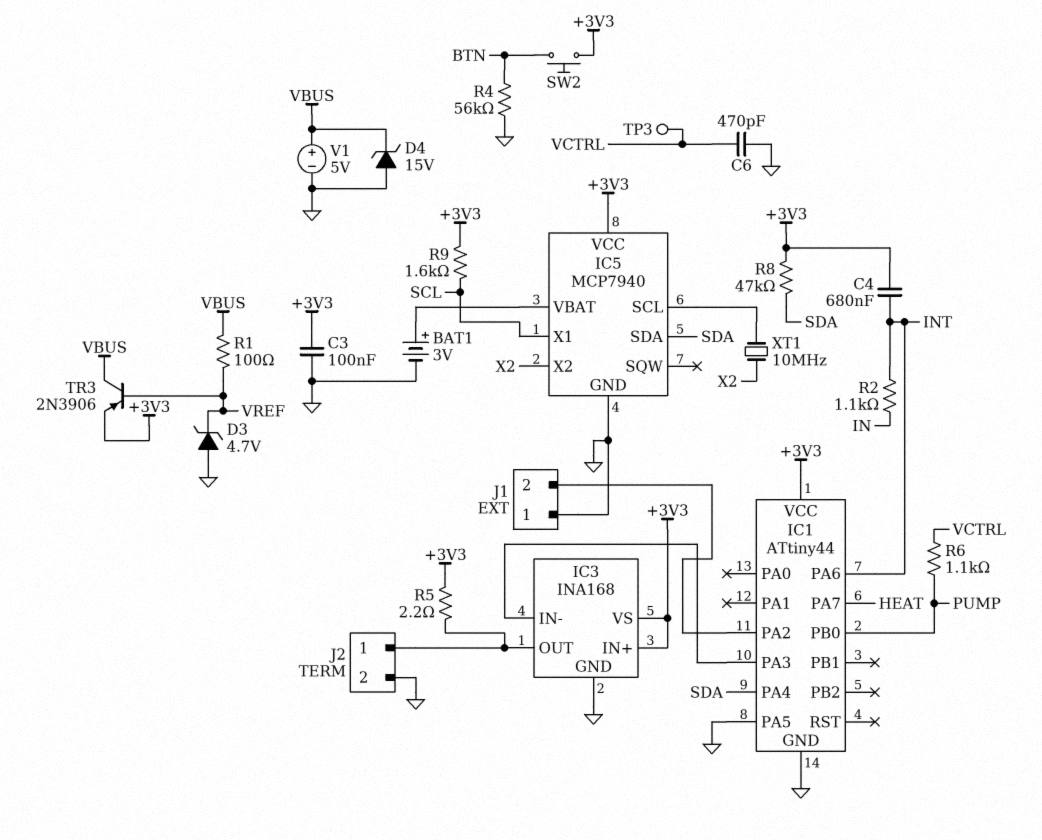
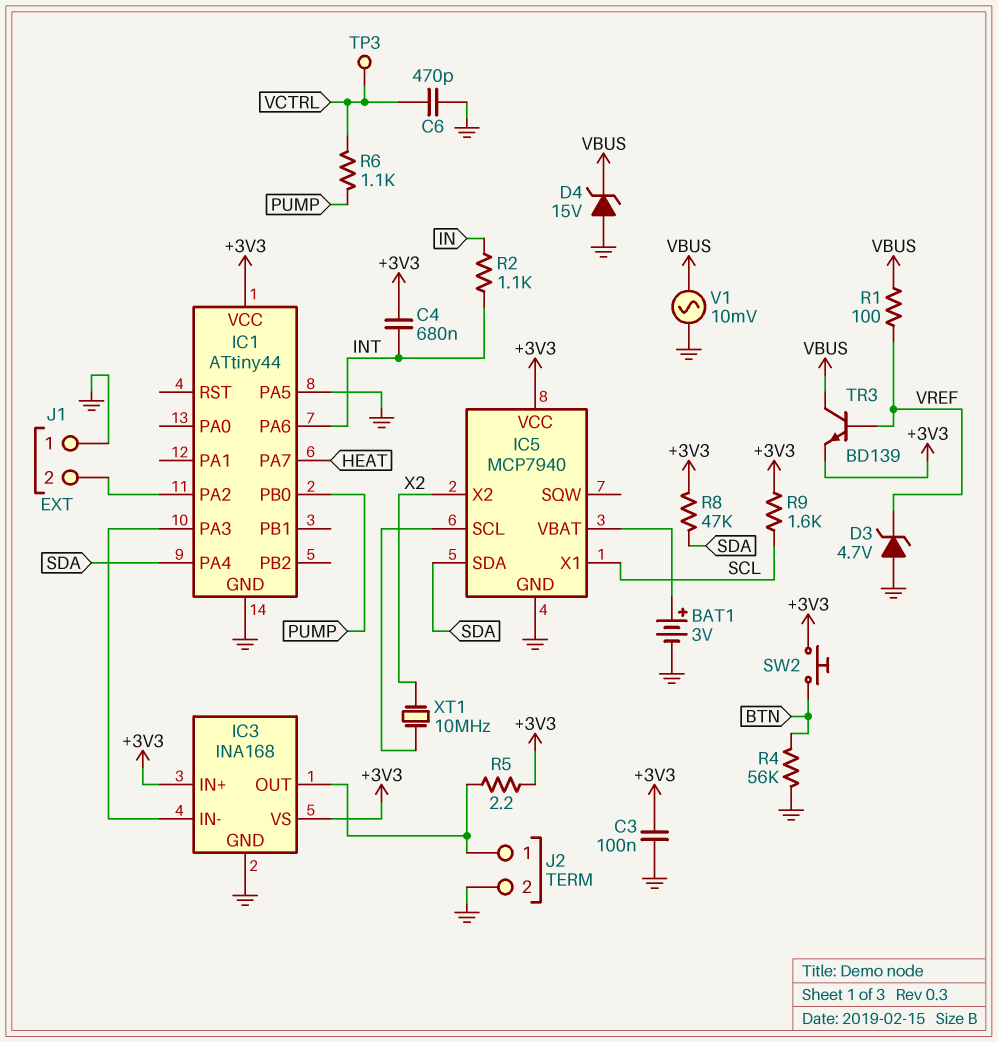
TR3: PNP 2N3906 (B VREF, C VBUS, E +3V3) -> NPN BD139 (B VREF, C VBUS, E +3V3)
V1: 5V (plus VBUS, minus GND) -> AC 10mV (GND, VBUS)

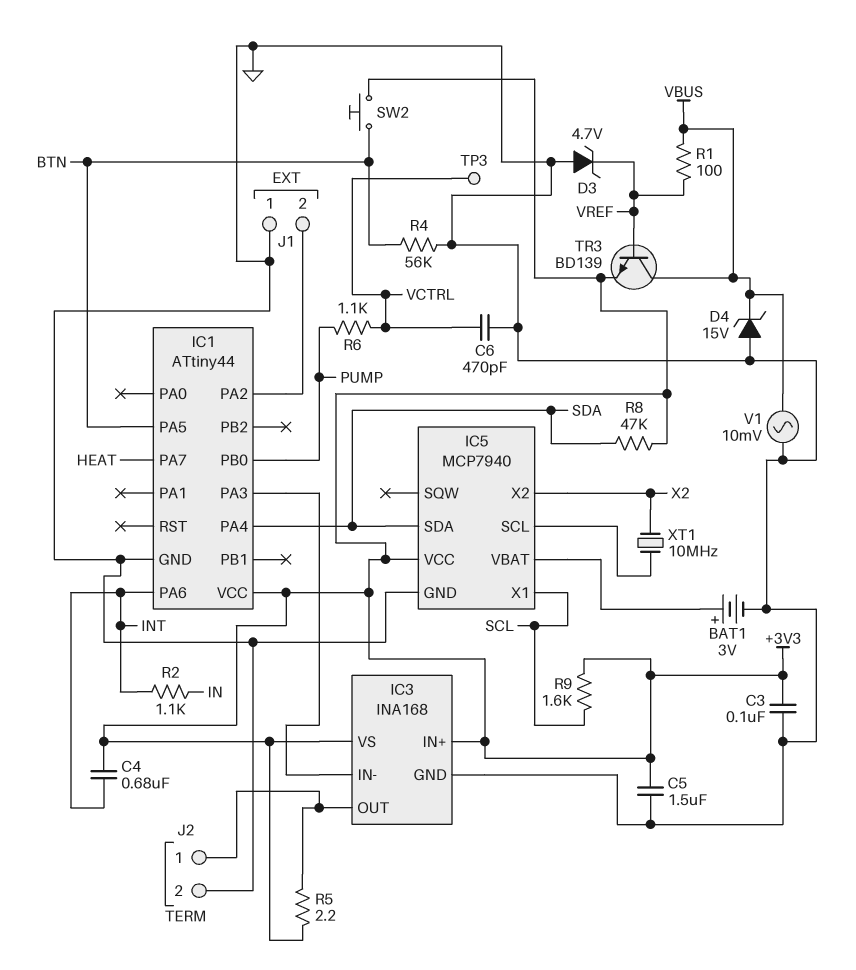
C5: none -> 1.5uF (+3V3, GND)
IC1 pin PA5: GND -> BTN

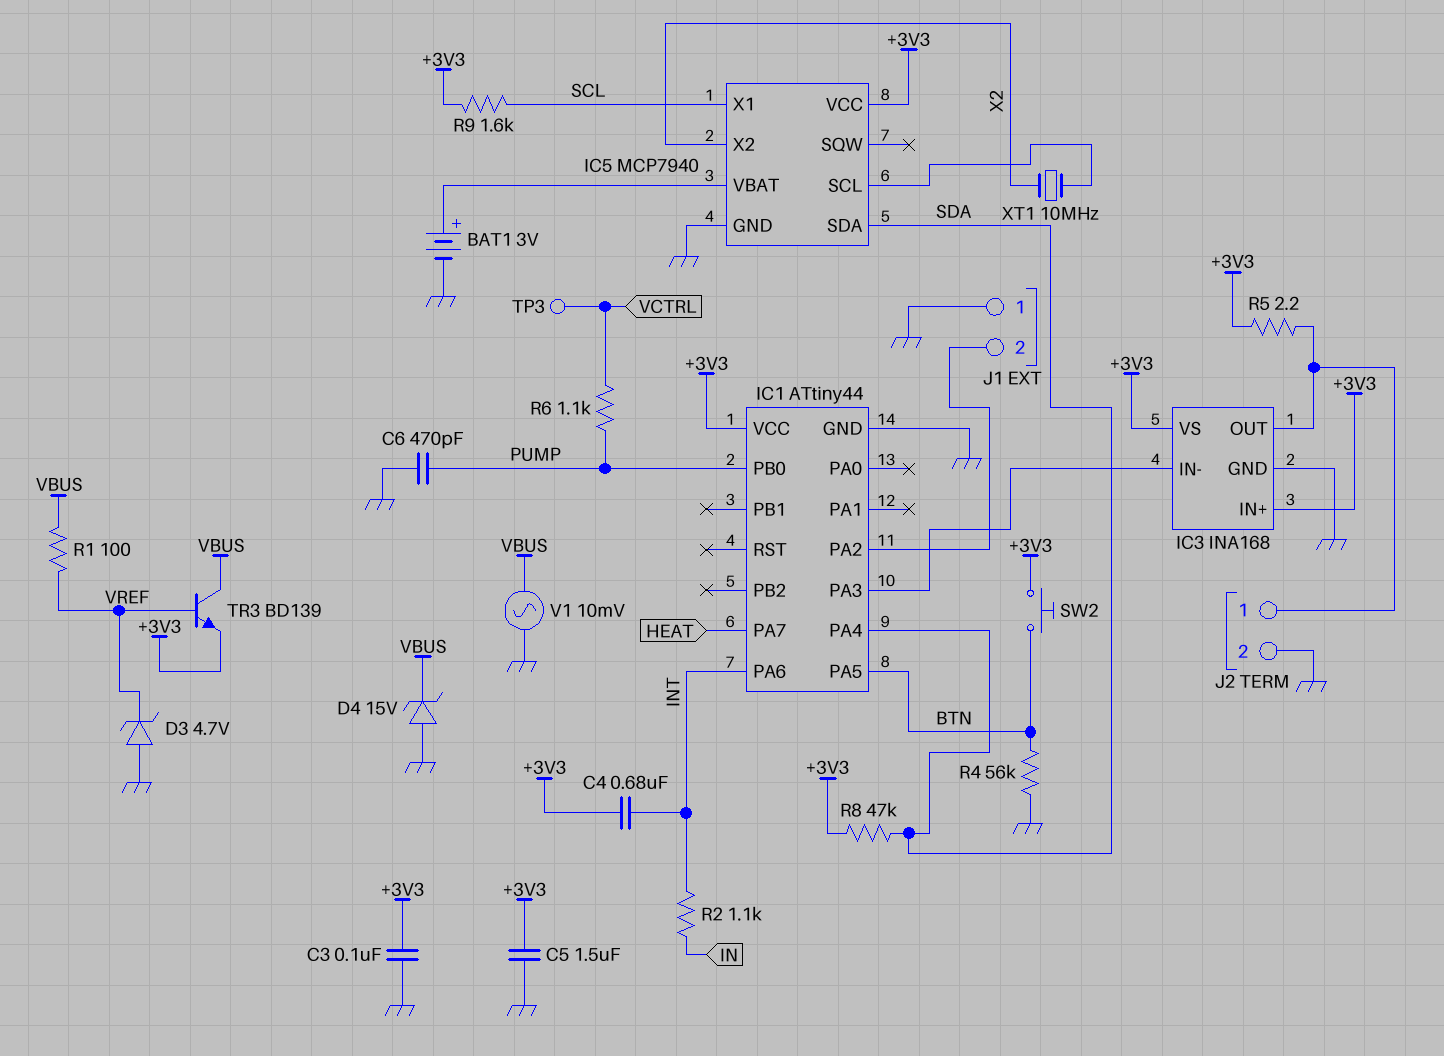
C6: 470pF (GND, VCTRL) -> 470pF (GND, PUMP)

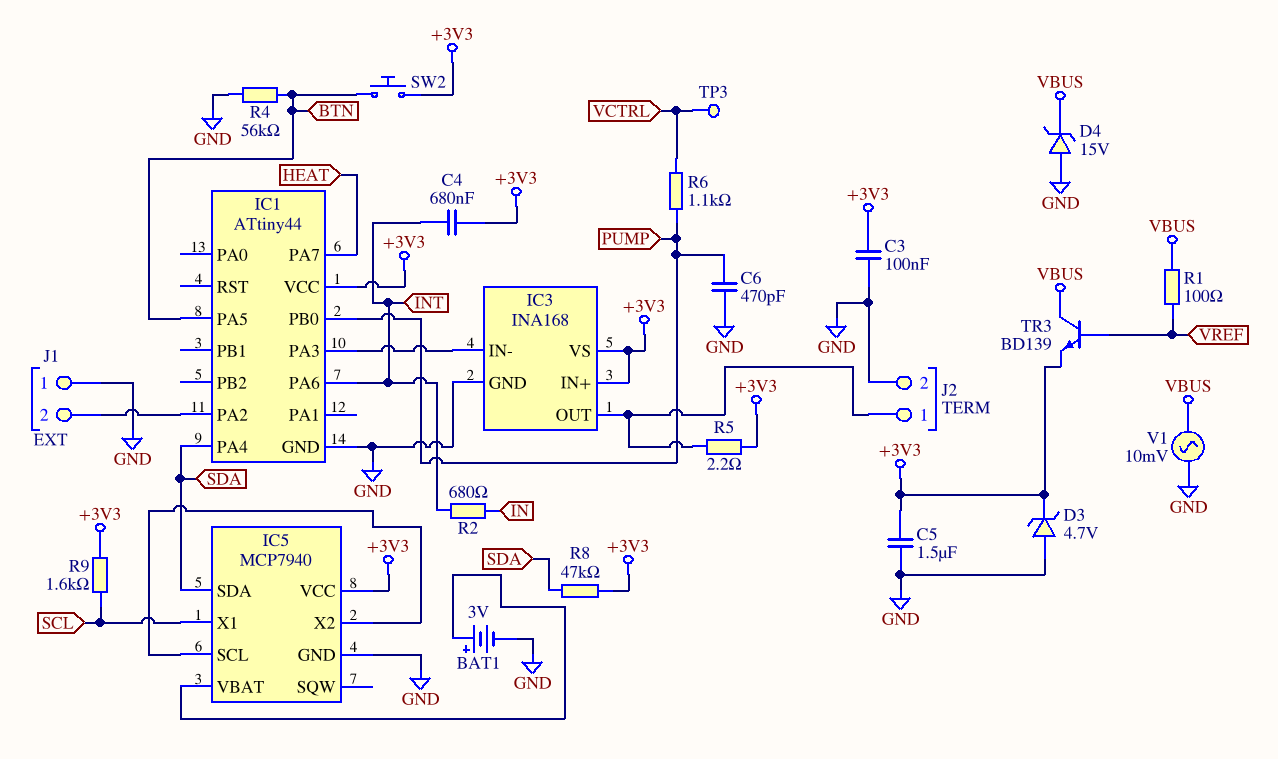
D3: zener 4.7V (A GND, K VREF) -> zener 4.7V (A GND, K +3V3)
IC5 pin X2: X2 -> IC5/SCL
R2: 1.1k (IN, INT) -> 680 (IN, INT)
XT1: 10MHz (IC5/SCL, X2) -> none

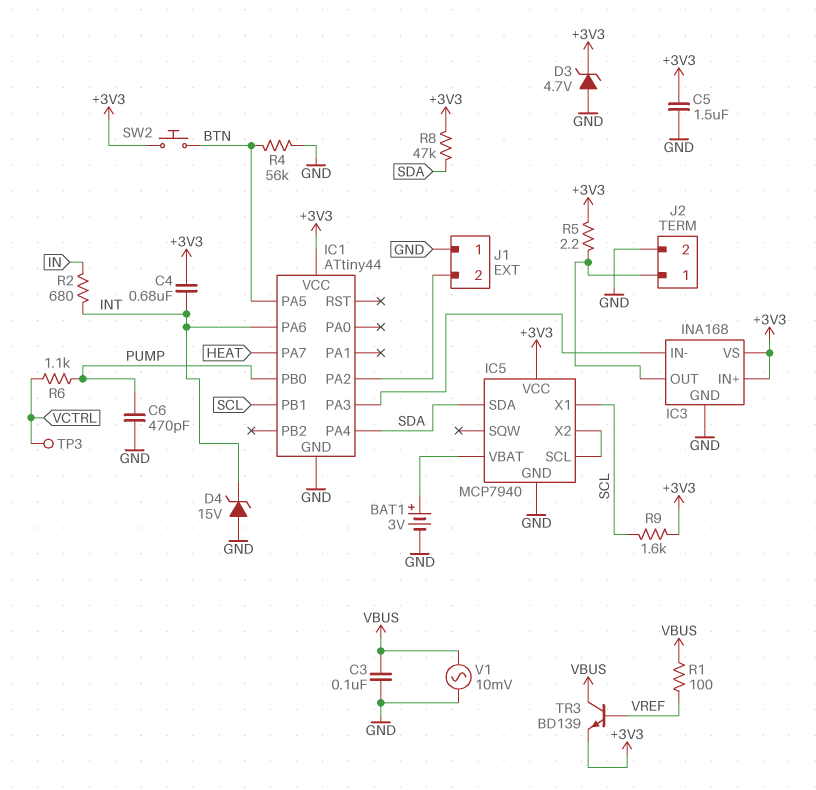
C3: 100nF (+3V3, GND) -> 100nF (GND, VBUS)
D4: zener 15V (A GND, K VBUS) -> zener 15V (A GND, K INT)
IC1 pin PB1: none -> SCL

